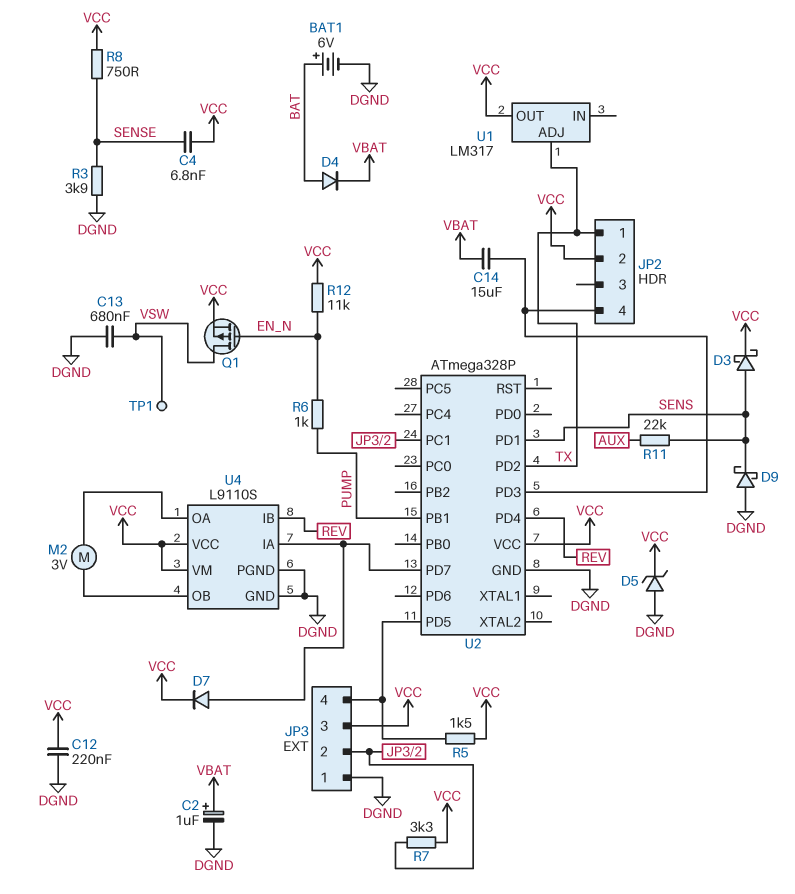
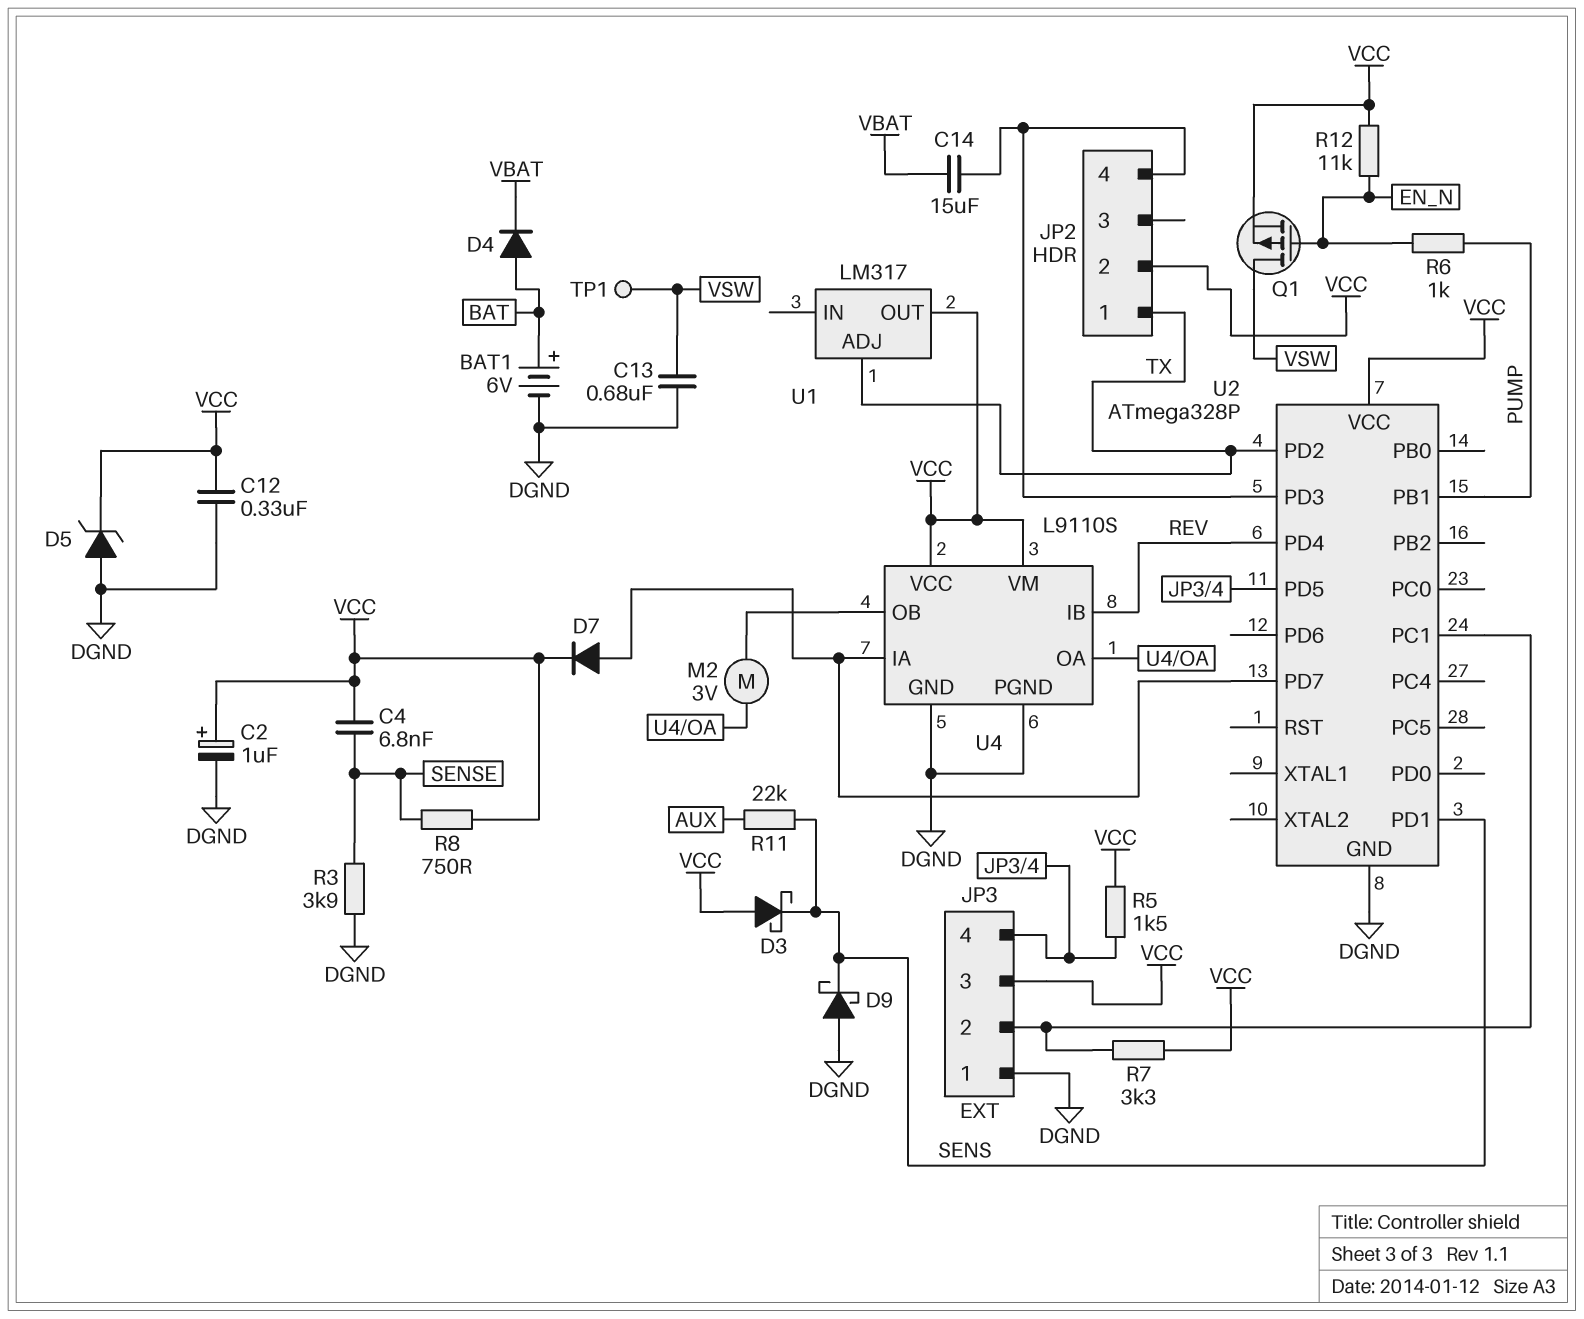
C2: 1uF (plus VBAT, minus DGND) -> 1uF (plus VCC, minus DGND)
C12: 220nF (DGND, VCC) -> 330nF (DGND, VCC)
D3: schottky (A SENS, K VCC) -> schottky (A VCC, K SENS)

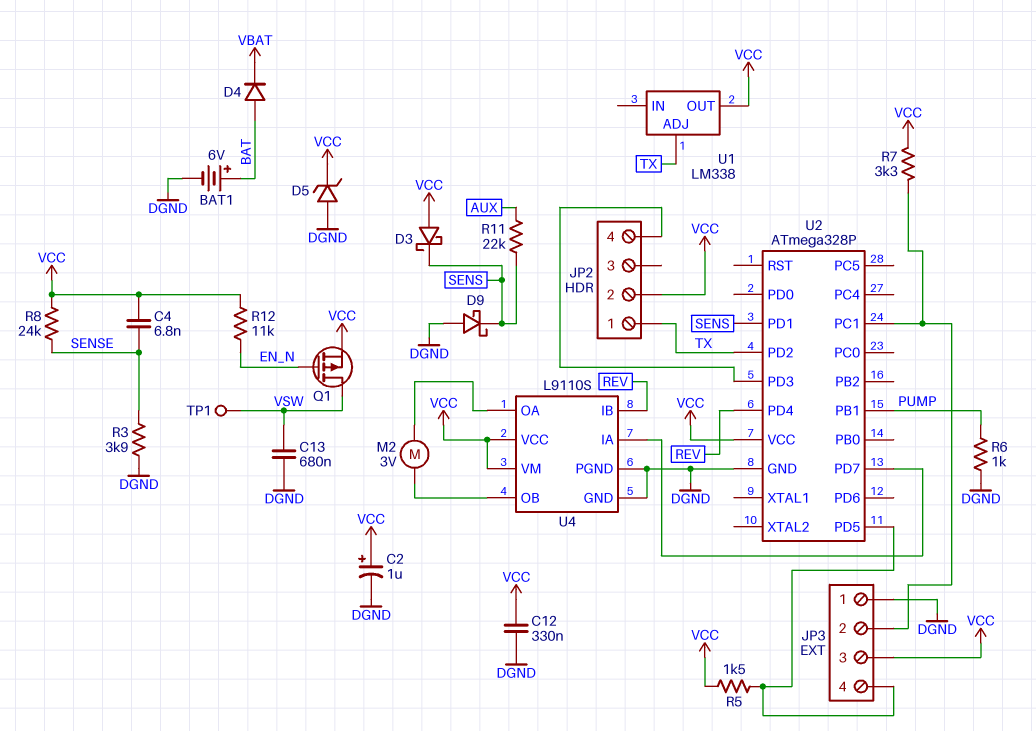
C14: 15uF (JP2/4, VBAT) -> none
D7: diode (A U2/PD7, K VCC) -> none
R6: 1k (EN_N, PUMP) -> 1k (DGND, PUMP)
R8: 750 (SENSE, VCC) -> 24k (SENSE, VCC)
U1: LM317 -> LM338

